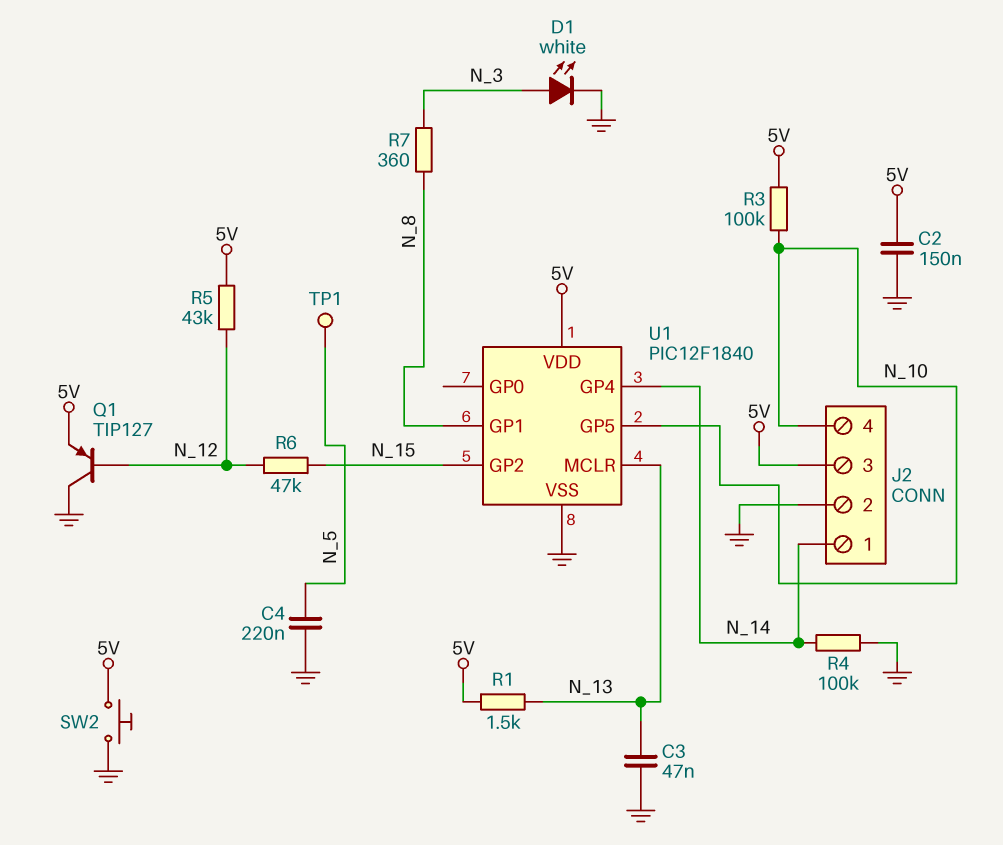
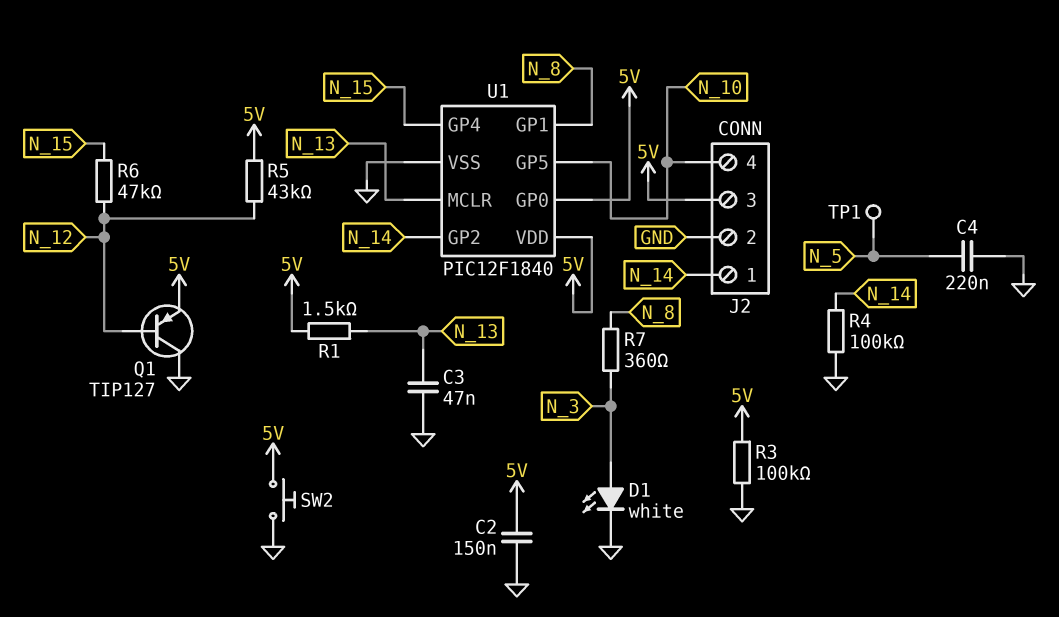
R3: 100k (5V, N_10) -> 100k (5V, GND)
U1 pin GP0: none -> 5V
U1 pin GP2: N_15 -> N_14
U1 pin GP4: N_14 -> N_15

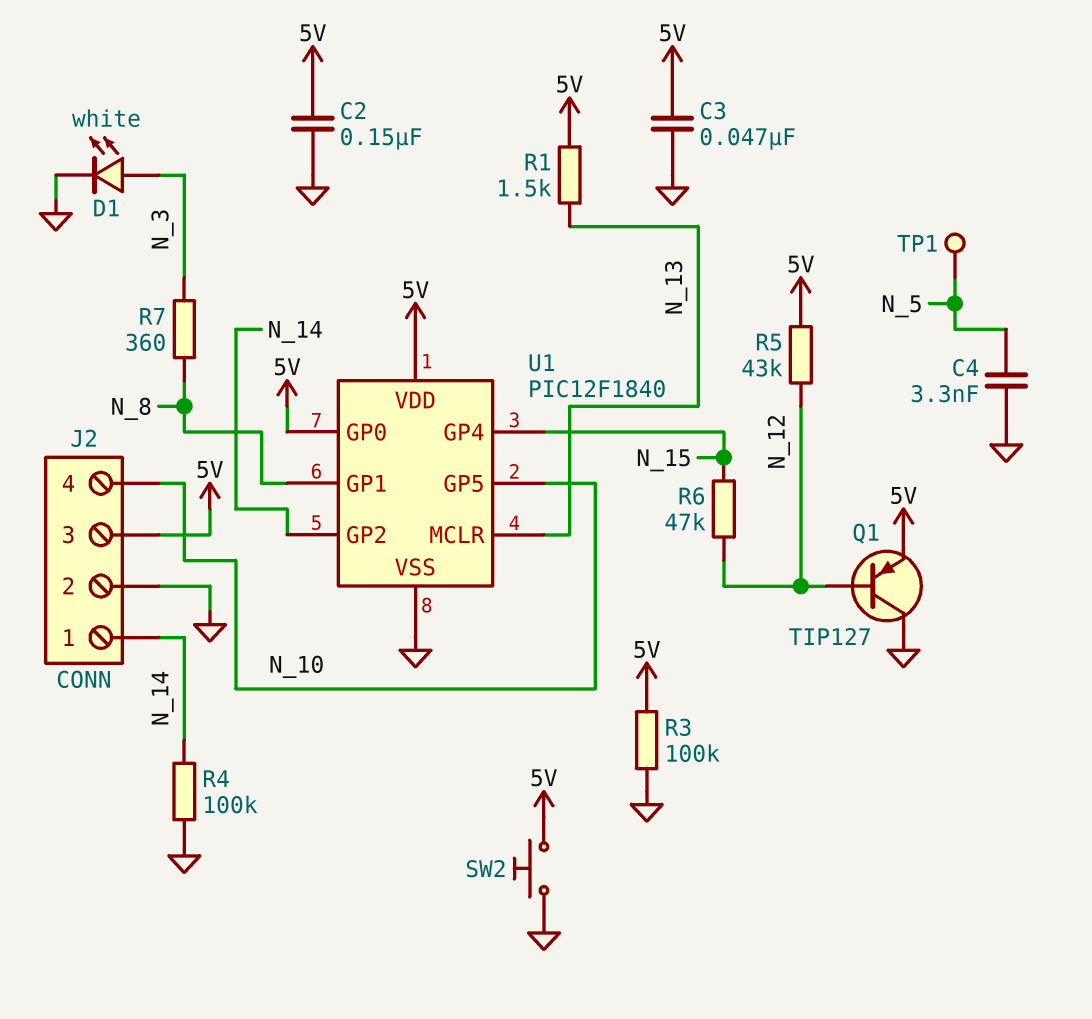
C3: 47nF (GND, N_13) -> 47nF (5V, GND)
C4: 220nF (GND, N_5) -> 3.3nF (GND, N_5)

